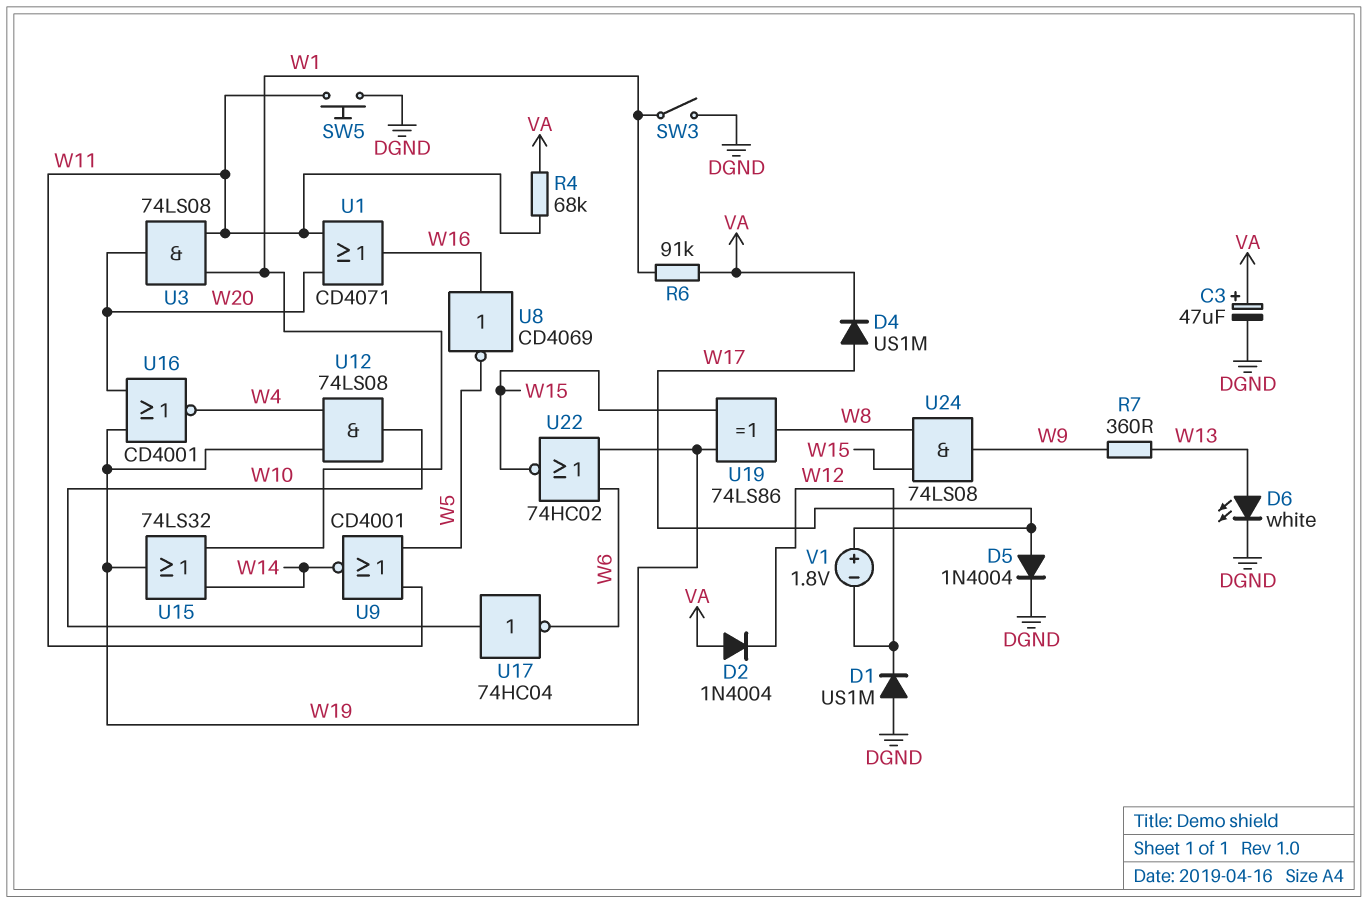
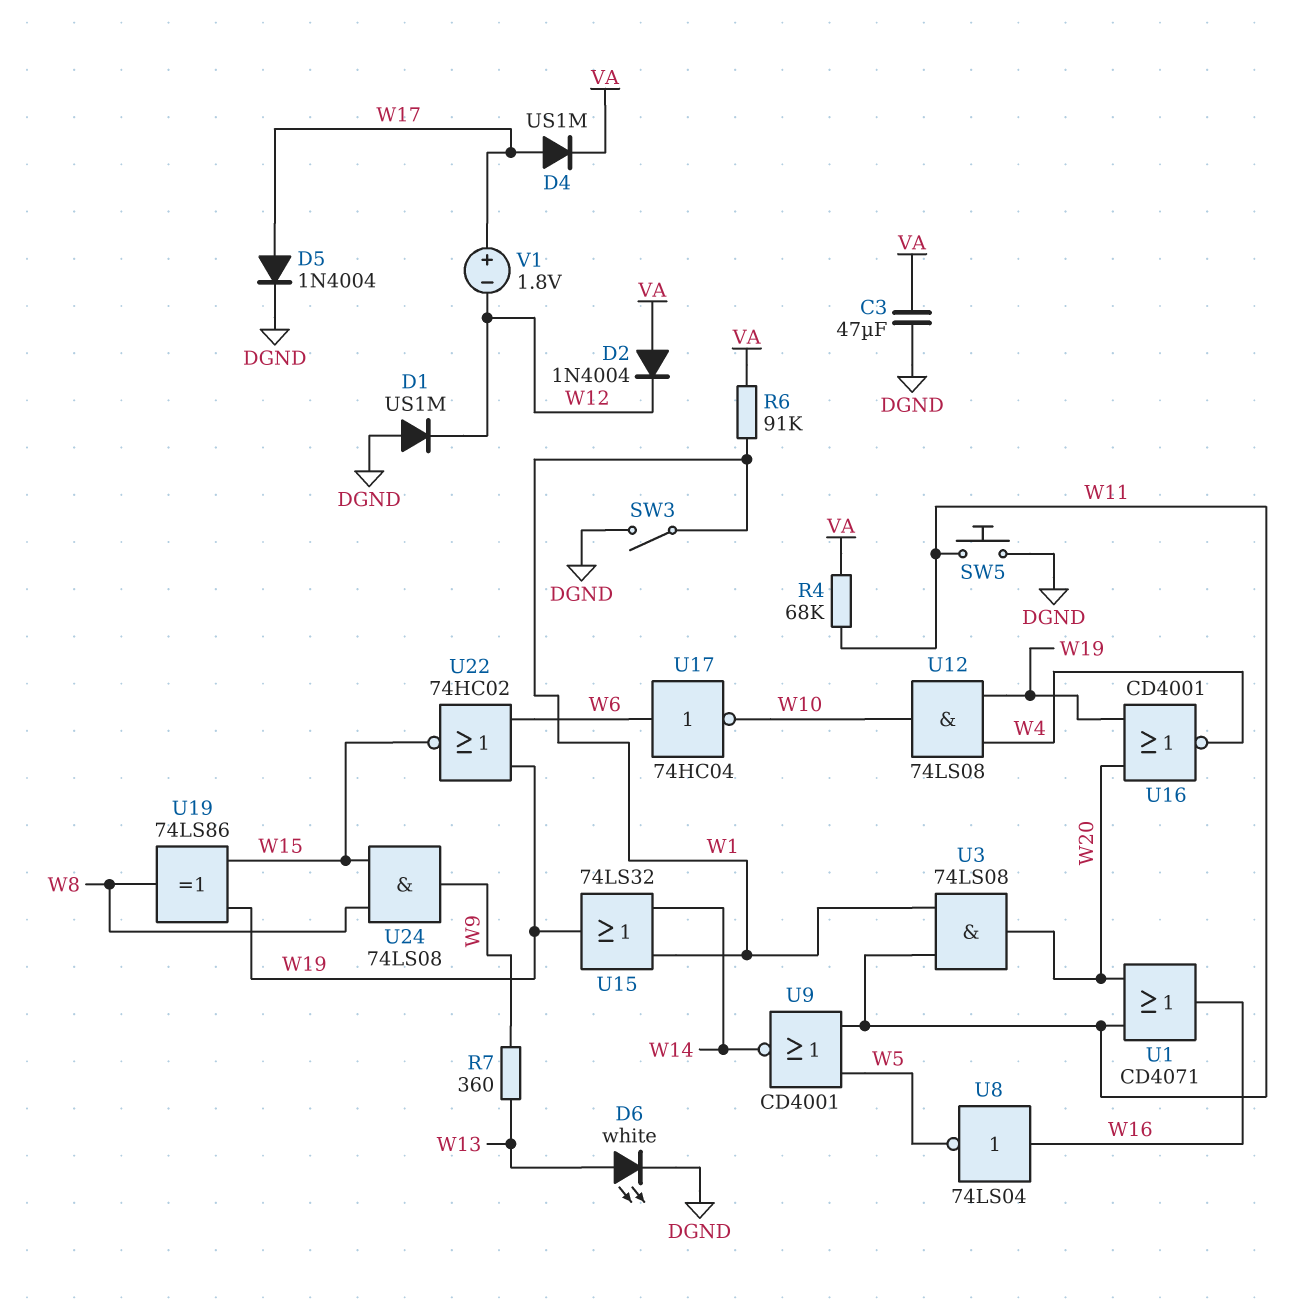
C3: 47uF (plus VA, minus DGND) -> 47uF (DGND, VA)
U8: NOT CD4069 (in W16, out W5) -> NOT 74LS04 (in W16, out W5)
U17: NOT 74HC04 (in W10, out W6) -> NOT 74HC04 (in W6, out W10)

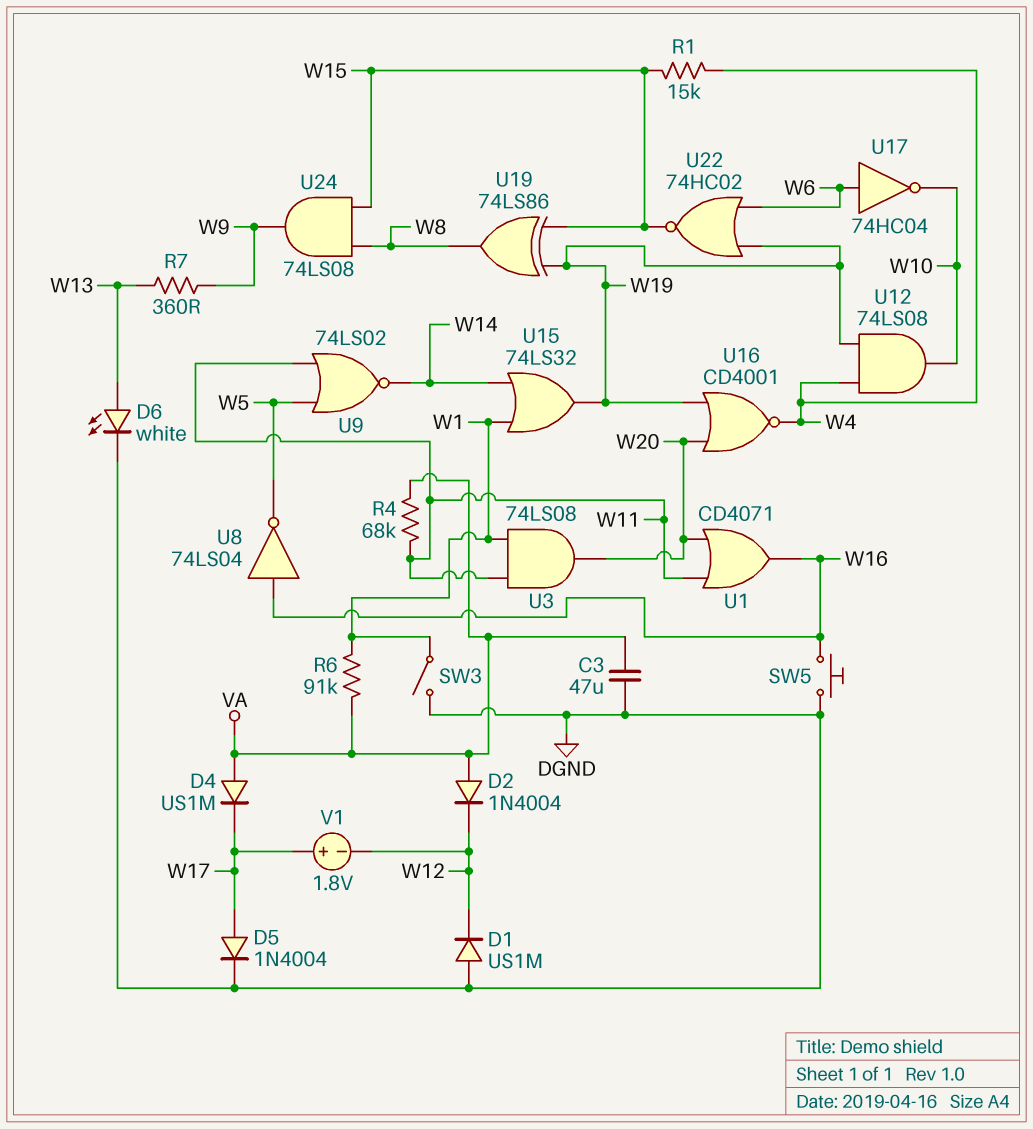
D4: diode US1M (A W17, K VA) -> diode US1M (A VA, K W17)
R1: none -> 15k (W4, W15)
SW5: button (DGND, W11) -> button (DGND, W16)
U9: NOR CD4001 (in W5, in W11, out W14) -> NOR 74LS02 (in W5, in W11, out W14)

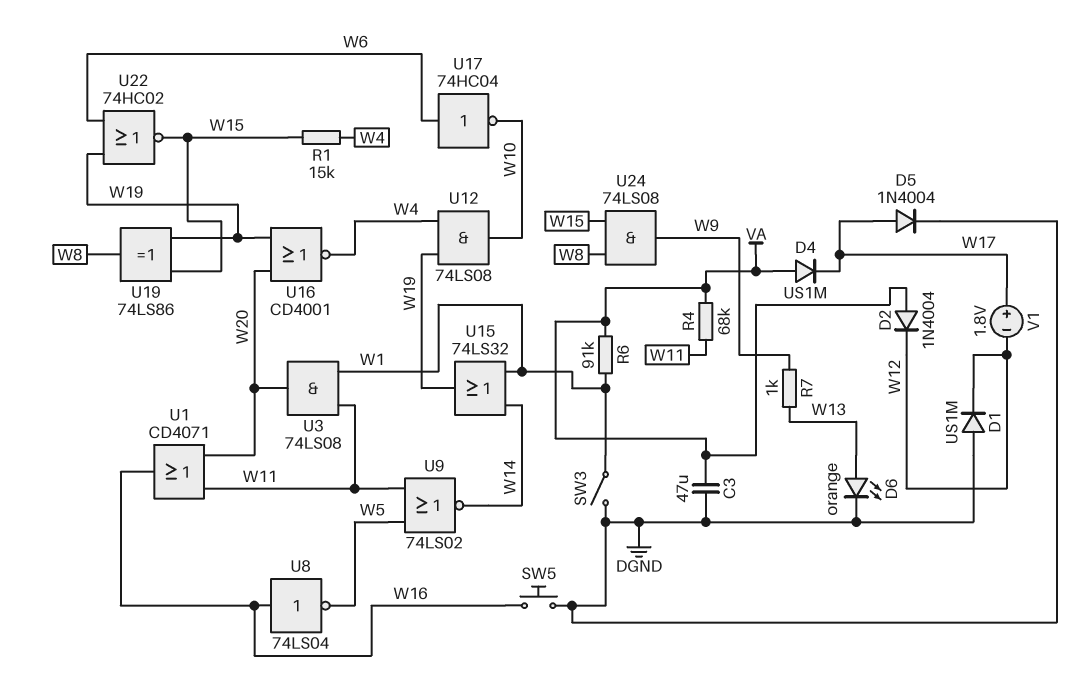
D6: LED white (A W13, K DGND) -> LED orange (A W13, K DGND)
R7: 360 (W9, W13) -> 1k (W9, W13)

